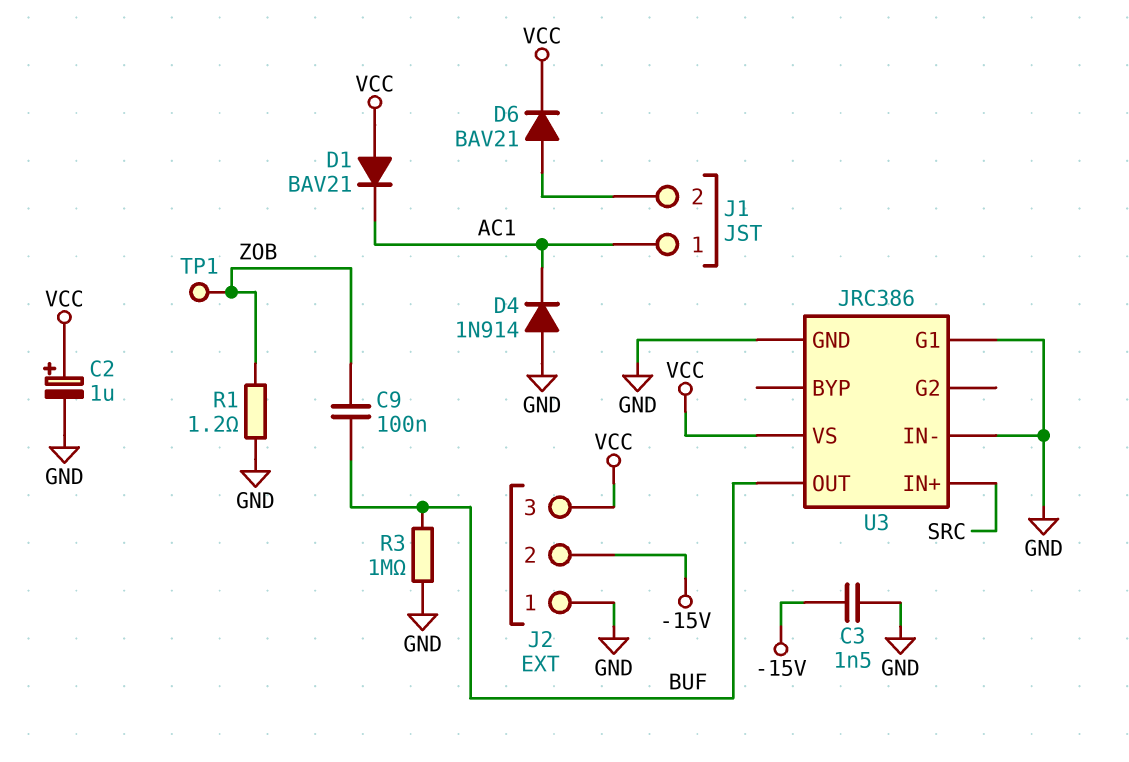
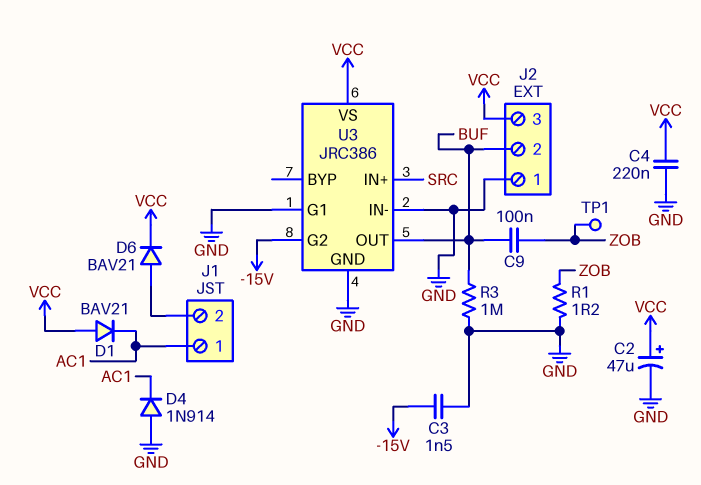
C2: 1uF (plus VCC, minus GND) -> 47uF (plus VCC, minus GND)
C4: none -> 220nF (GND, VCC)
J2 pin 2: -15V -> BUF
U3 pin G2: none -> -15V

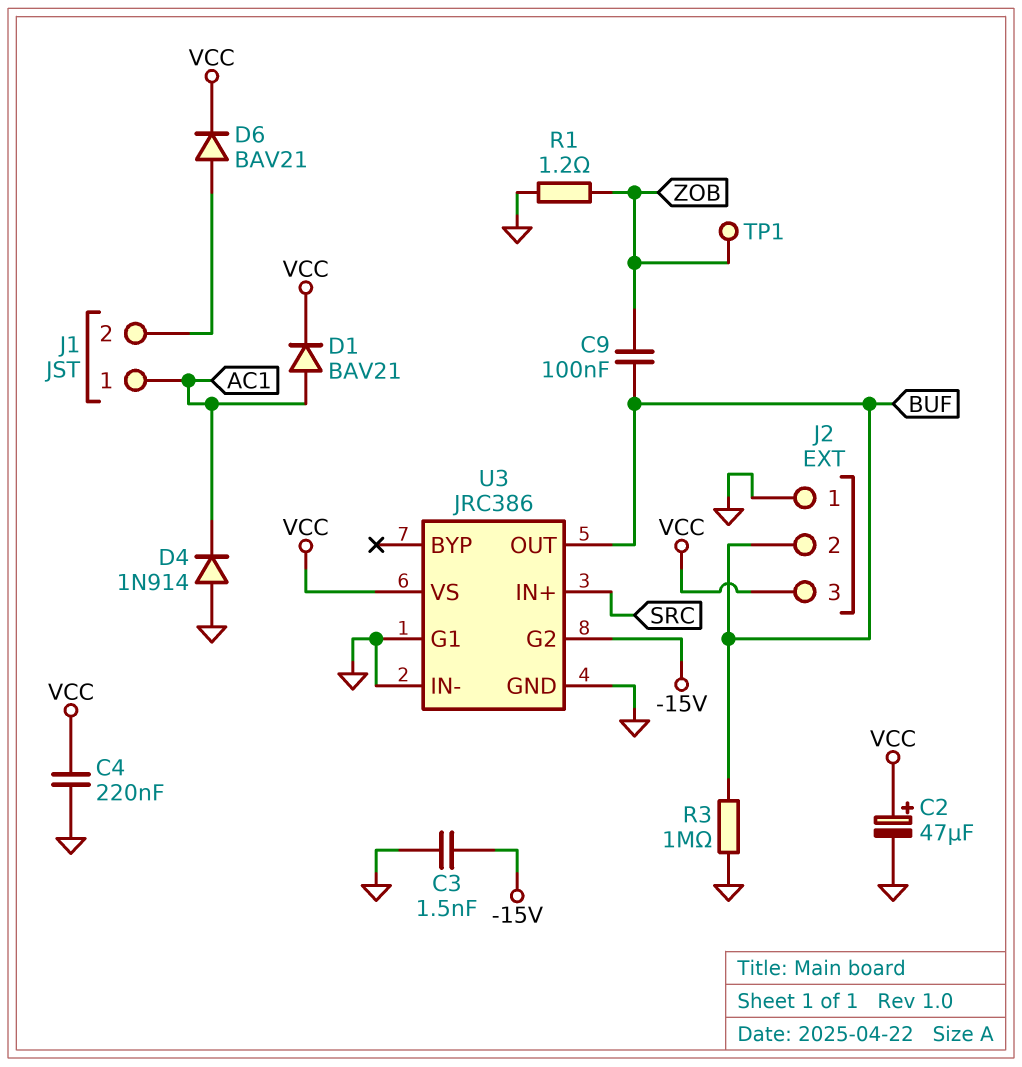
D1: diode BAV21 (A VCC, K AC1) -> diode BAV21 (A AC1, K VCC)

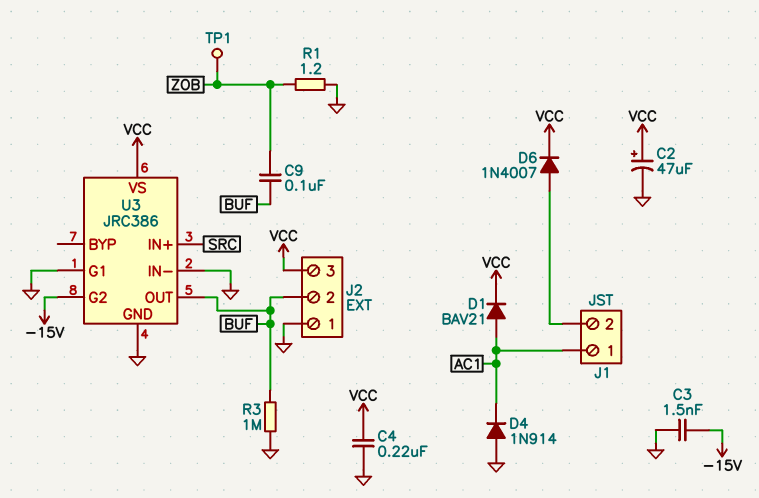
D6: diode BAV21 (A J1/2, K VCC) -> diode 1N4007 (A J1/2, K VCC)

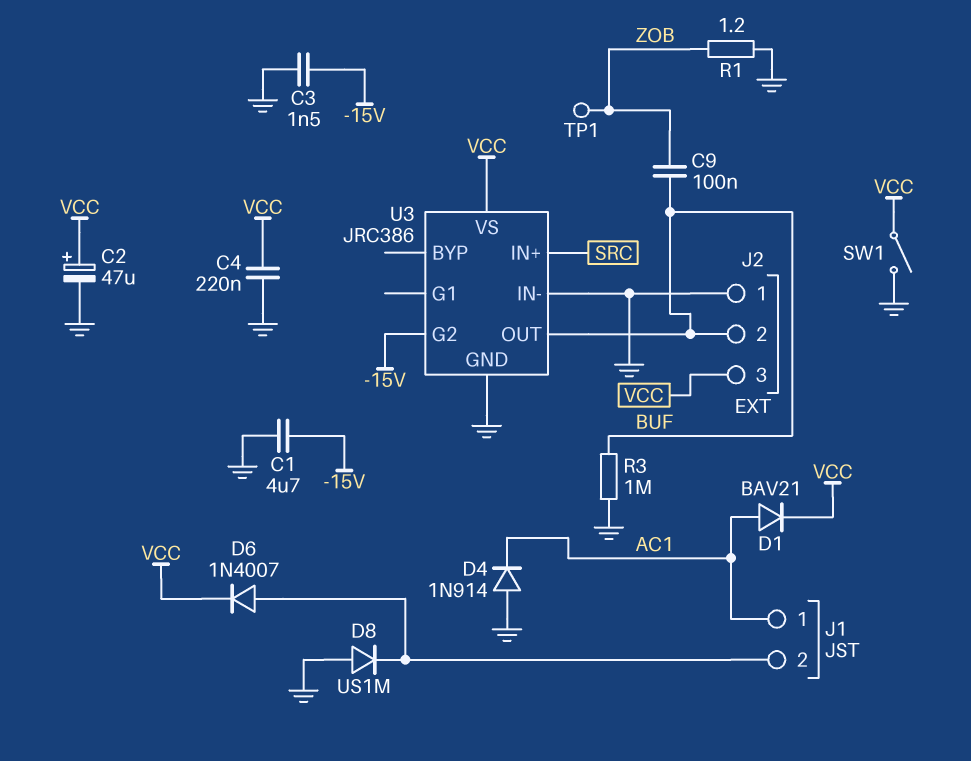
C1: none -> 4.7uF (-15V, GND)
D8: none -> diode US1M (A GND, K J1/2)
SW1: none -> switch (GND, VCC)
U3 pin G1: GND -> none

